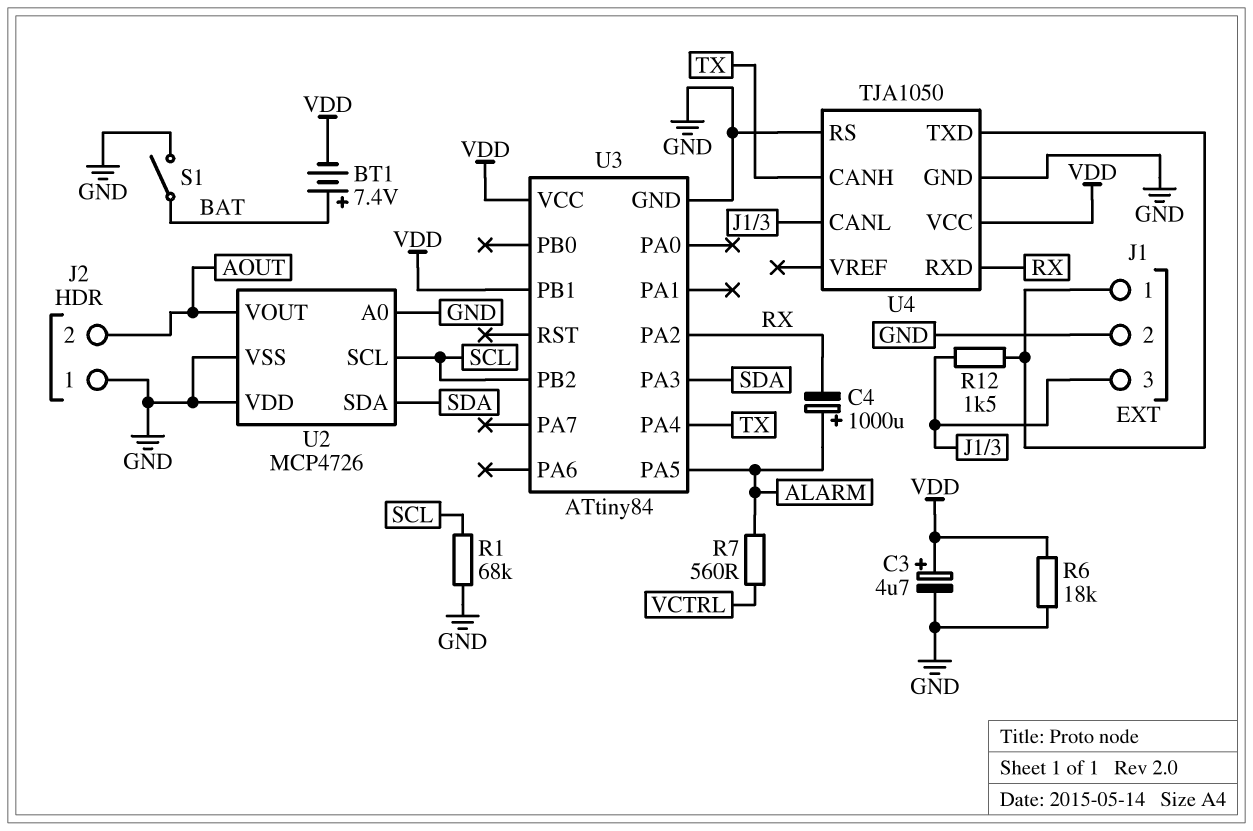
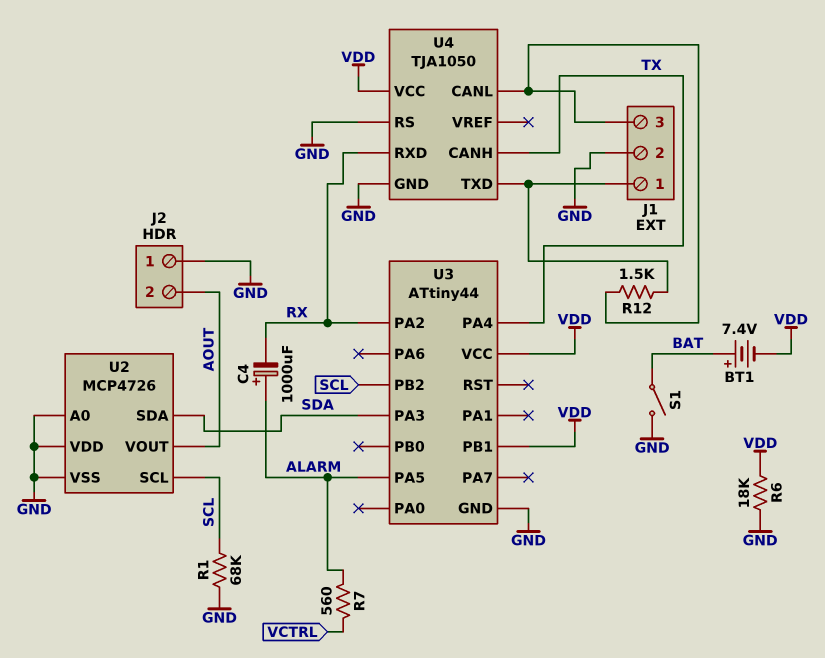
C3: 4.7uF (plus VDD, minus GND) -> none
U3: ATtiny84 -> ATtiny44

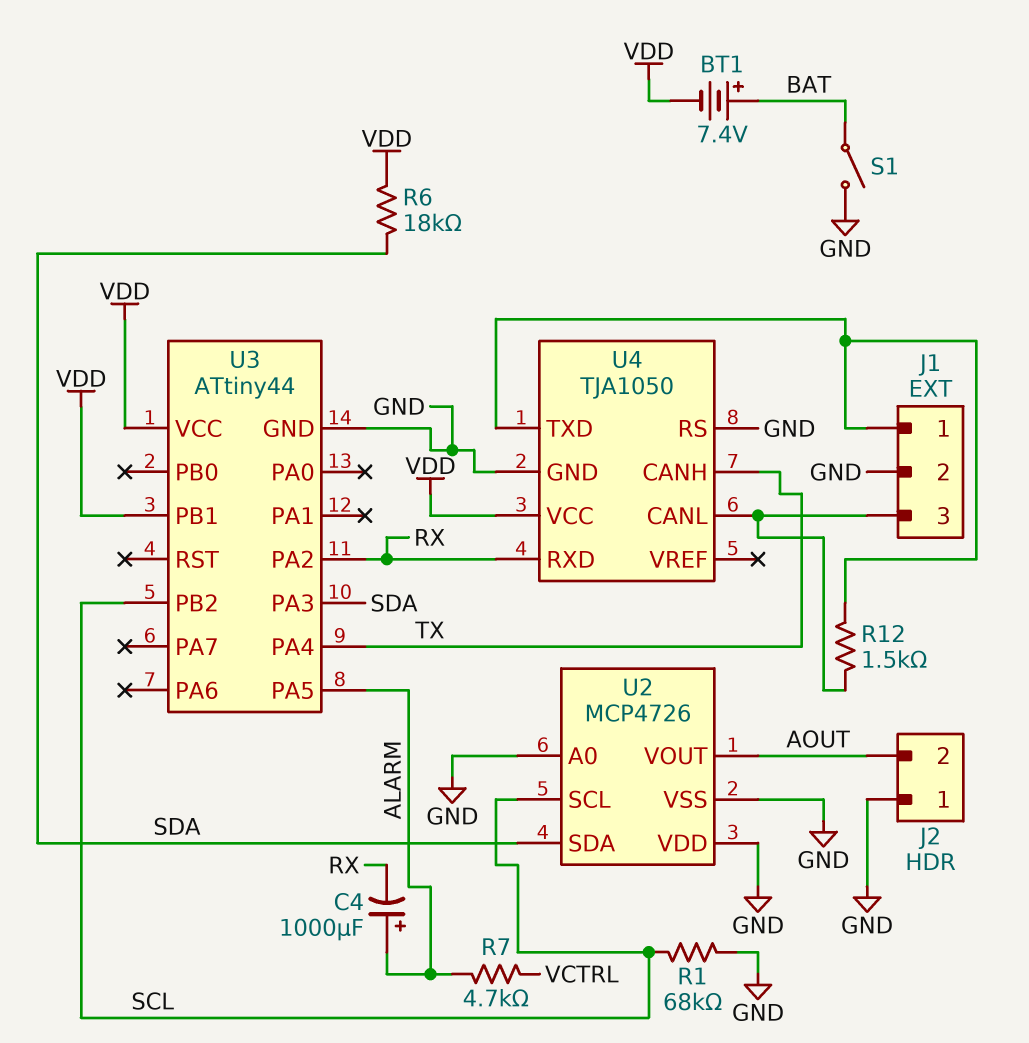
R6: 18k (GND, VDD) -> 18k (SDA, VDD)
R7: 560 (ALARM, VCTRL) -> 4.7k (ALARM, VCTRL)

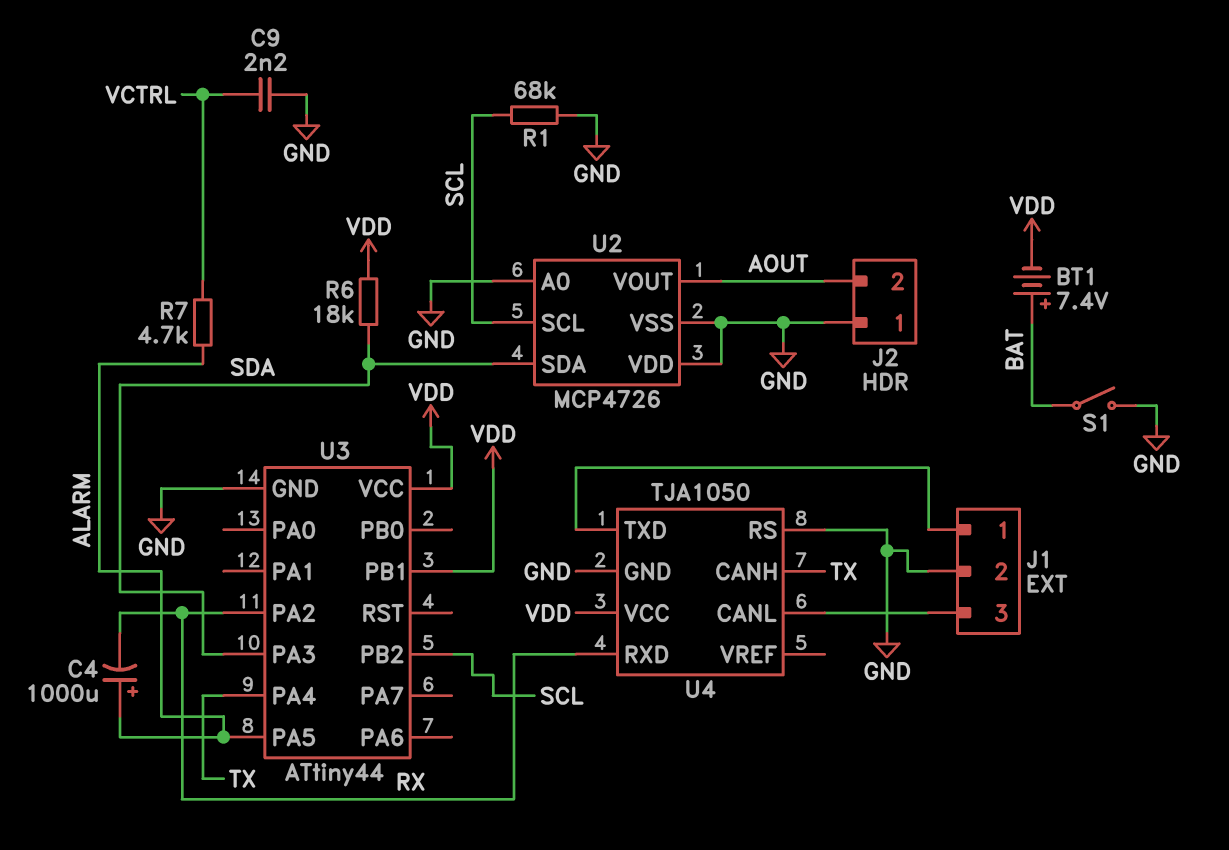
C9: none -> 2.2nF (GND, VCTRL)
R12: 1.5k (J1/1, J1/3) -> none

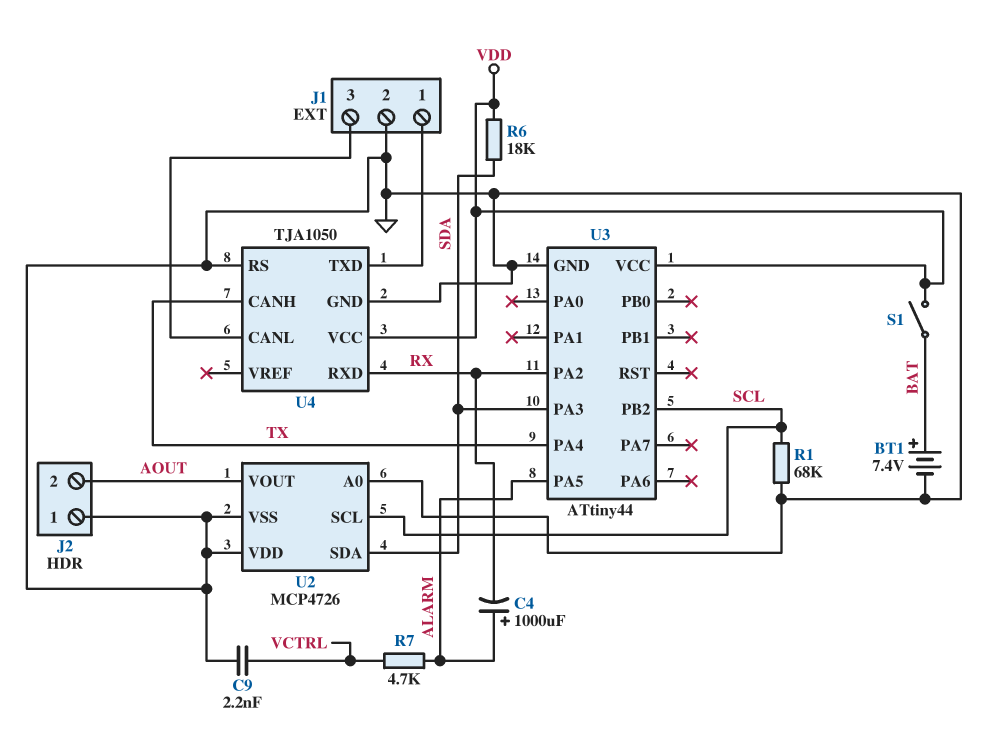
BT1: 7.4V (plus BAT, minus VDD) -> 7.4V (plus BAT, minus GND)
S1: switch (BAT, GND) -> switch (BAT, VDD)
U3 pin PB1: VDD -> none

